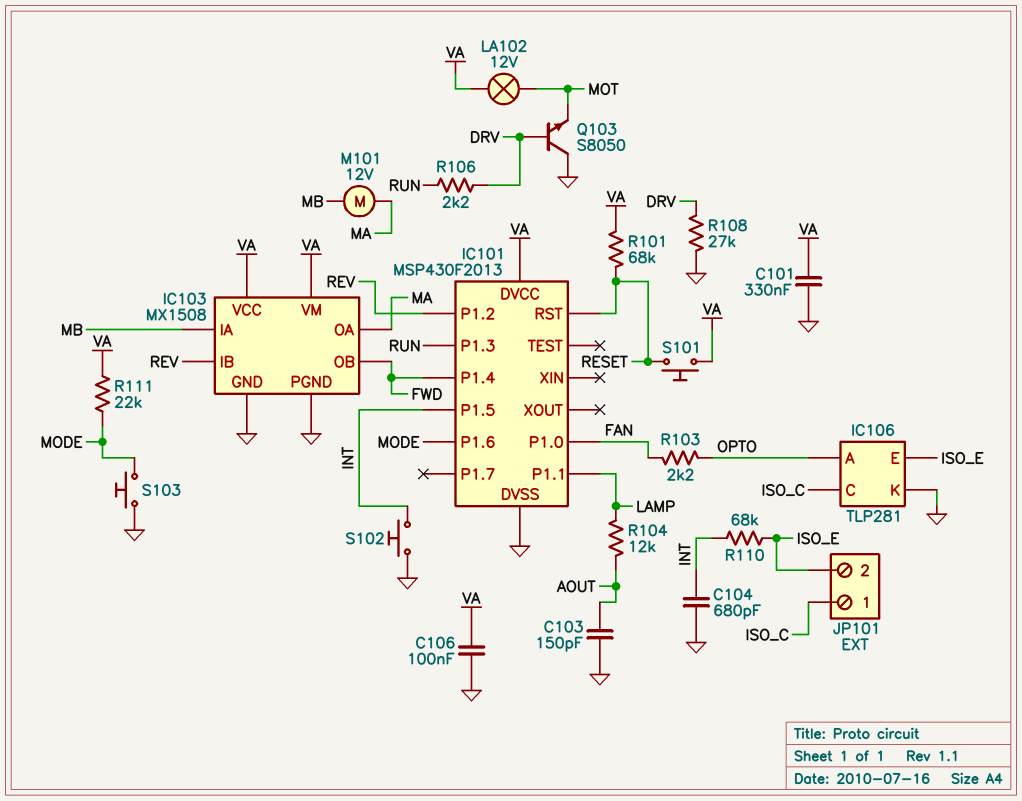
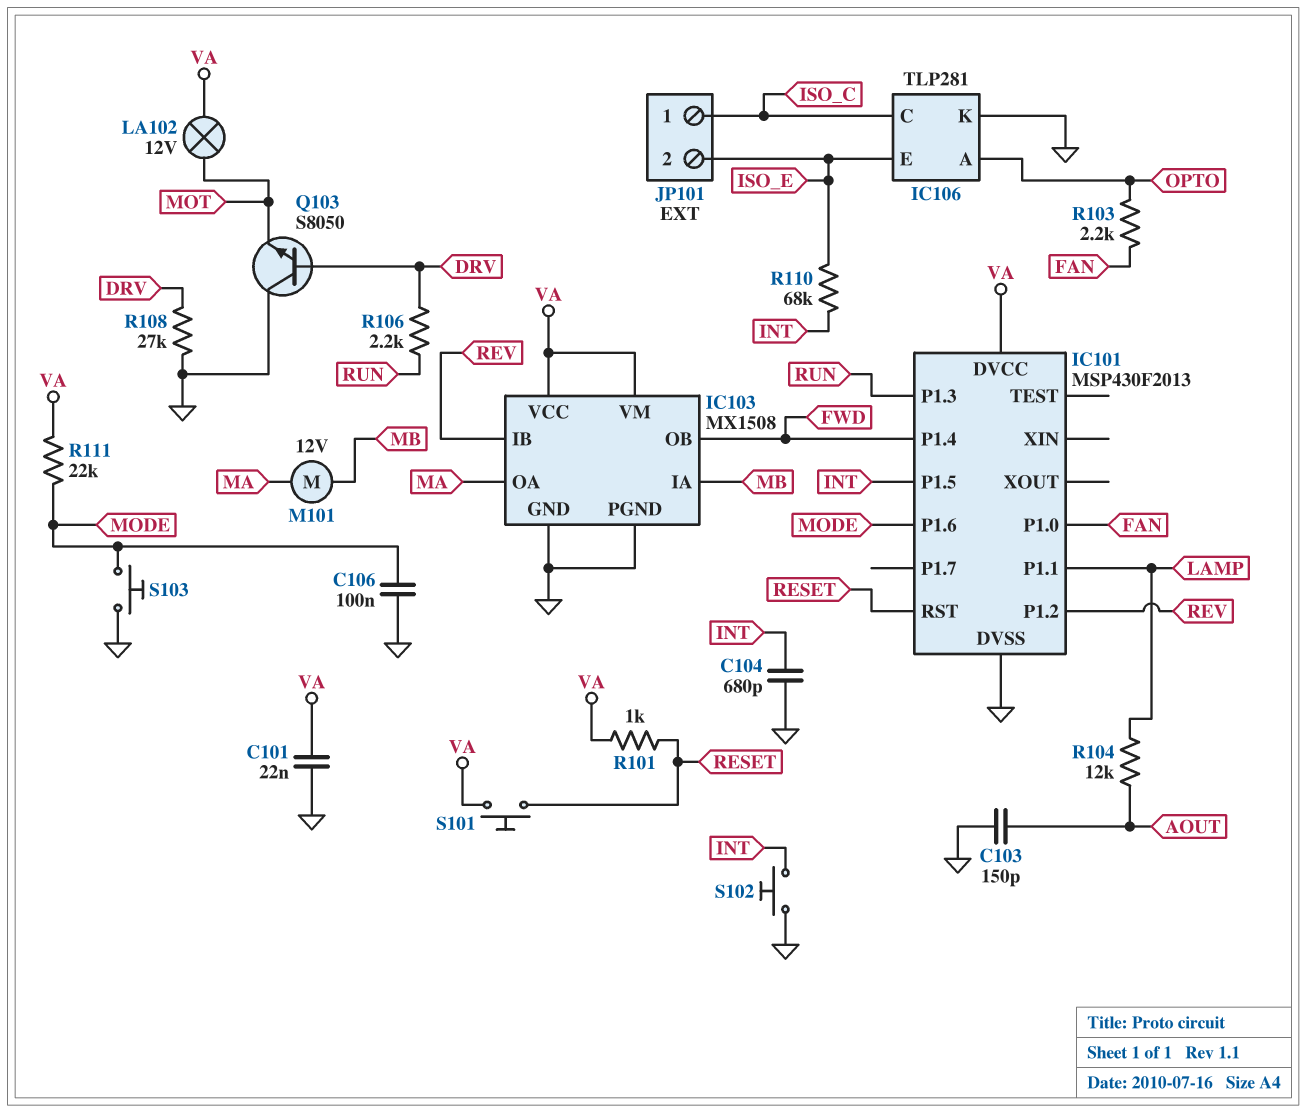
C101: 330nF (GND, VA) -> 22nF (GND, VA)
C106: 100nF (GND, VA) -> 100nF (GND, MODE)
R101: 68k (RESET, VA) -> 1k (RESET, VA)

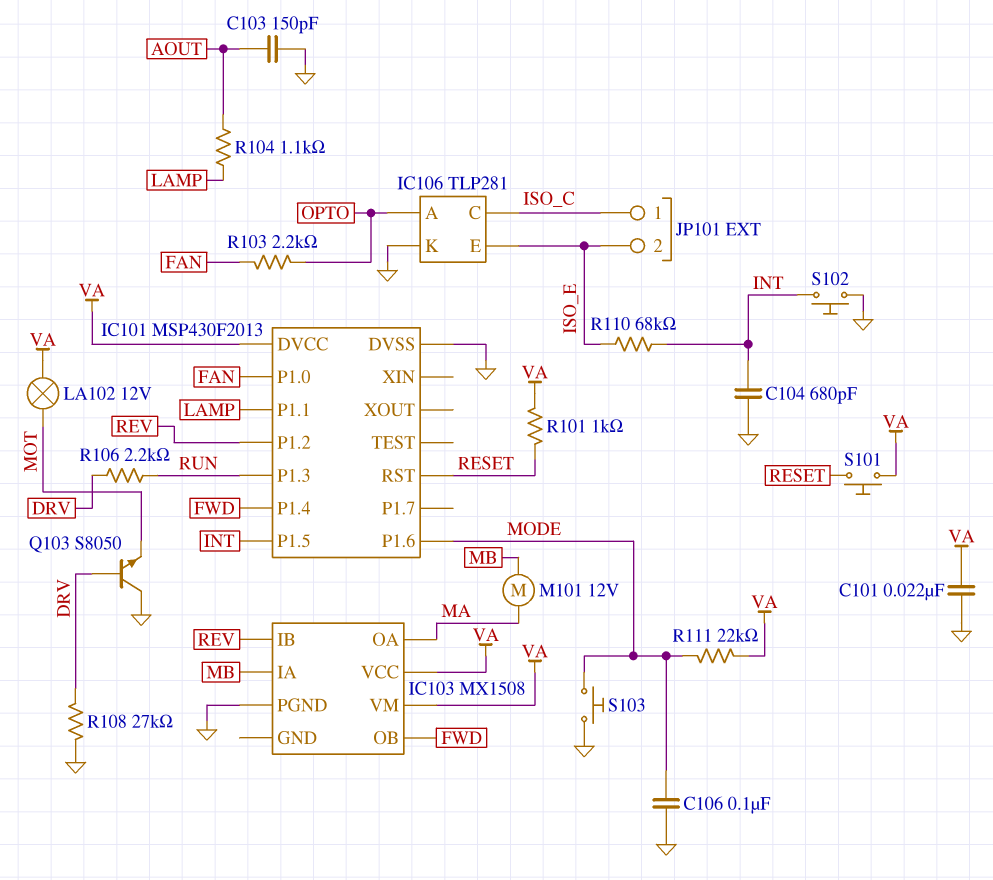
IC103 pin GND: GND -> none
R104: 12k (AOUT, LAMP) -> 1.1k (AOUT, LAMP)

